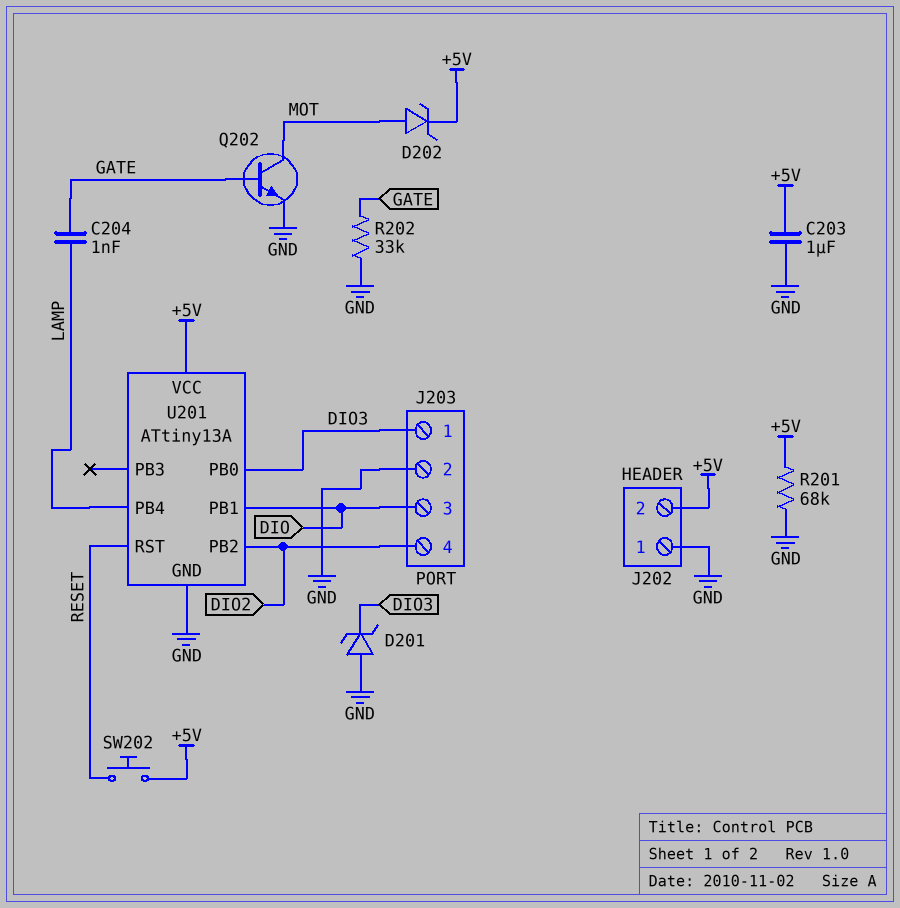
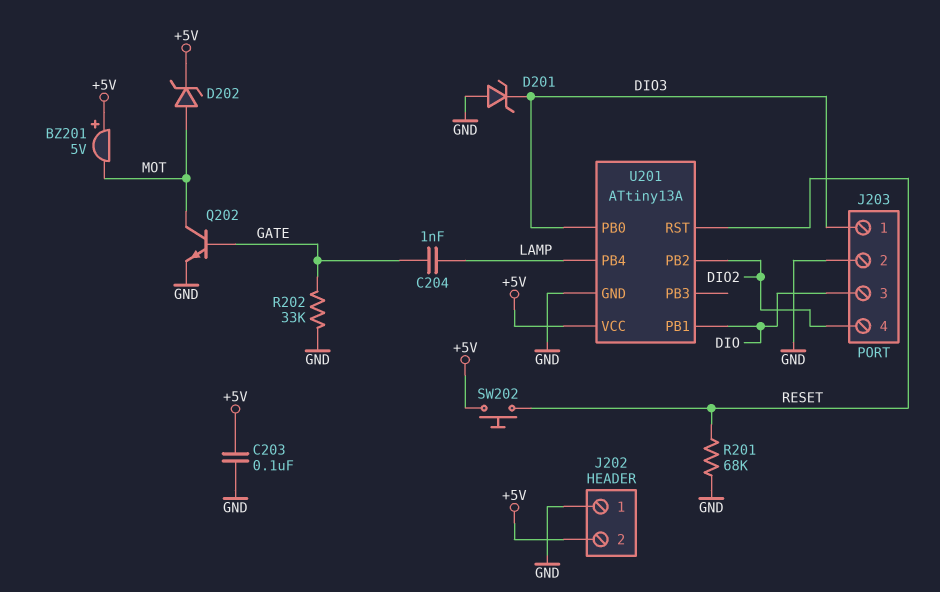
BZ201: none -> buzzer 5V (plus +5V, minus MOT)
C203: 1uF (+5V, GND) -> 100nF (+5V, GND)
R201: 68k (+5V, GND) -> 68k (GND, RESET)

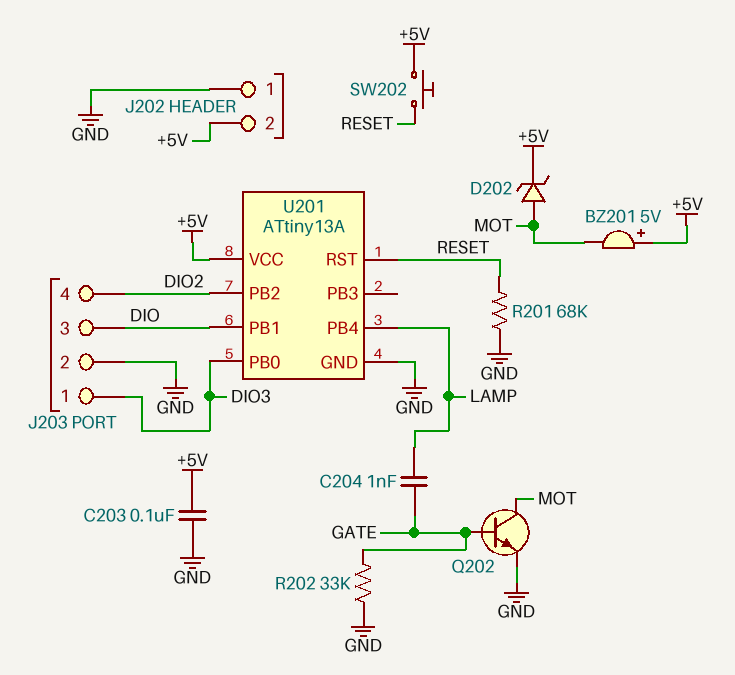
D201: zener (A GND, K DIO3) -> none

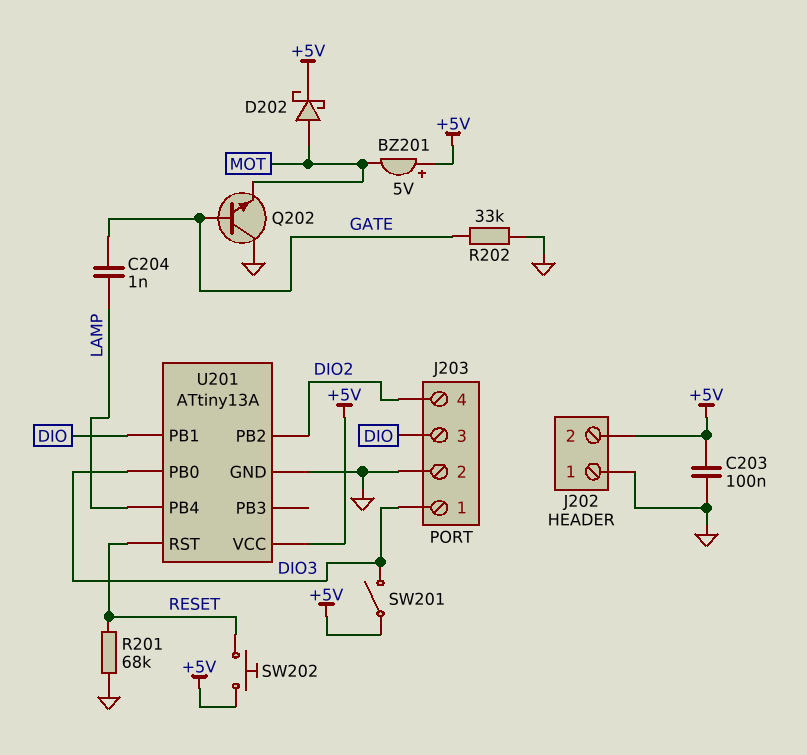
D202: zener (A MOT, K +5V) -> schottky (A MOT, K +5V)
Q202: NPN (B GATE, C MOT, E GND) -> NPN (B GATE, C GND, E MOT)
SW201: none -> switch (+5V, DIO3)

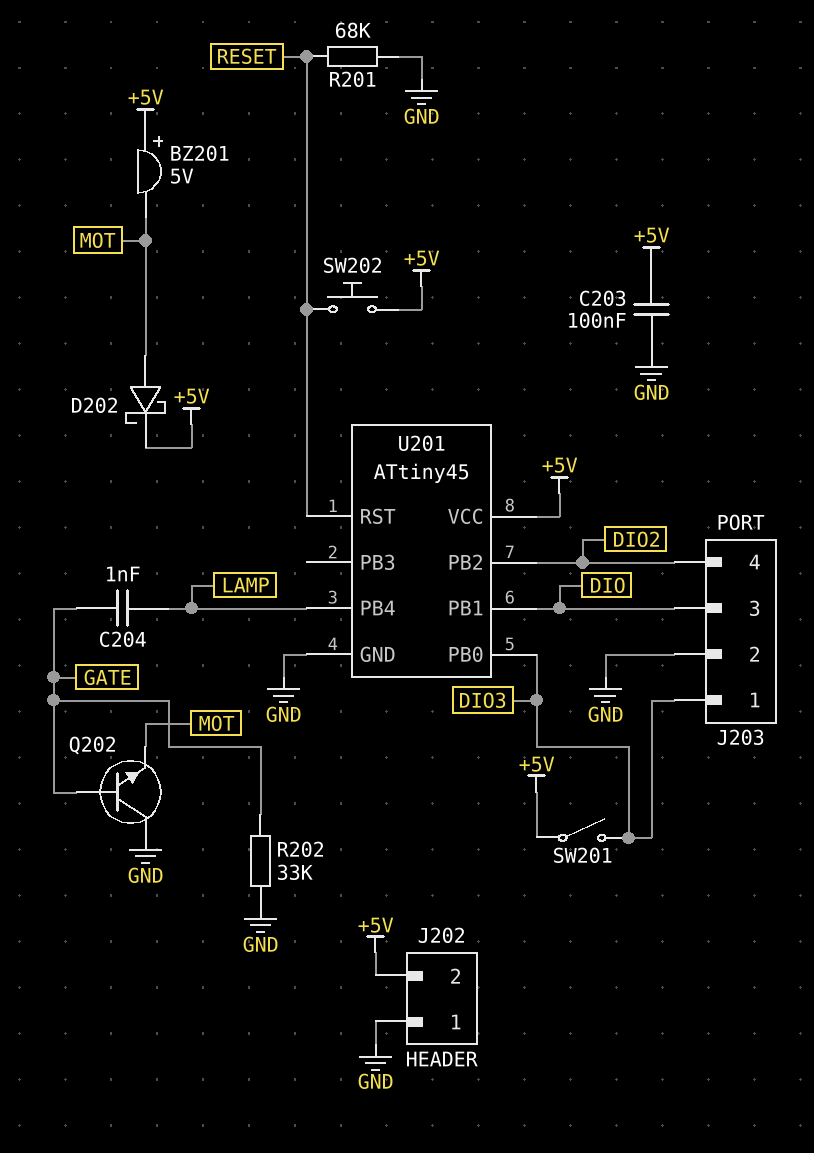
U201: ATtiny13A -> ATtiny45

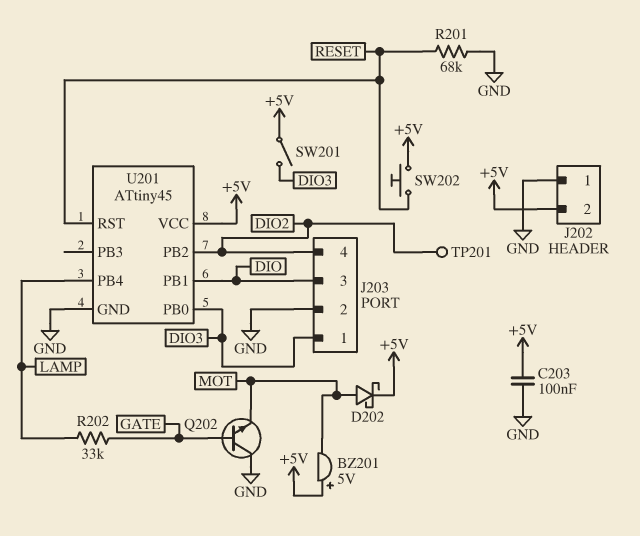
C204: 1nF (GATE, LAMP) -> none
R202: 33k (GATE, GND) -> 33k (GATE, LAMP)
TP201: none -> test point (DIO2)

